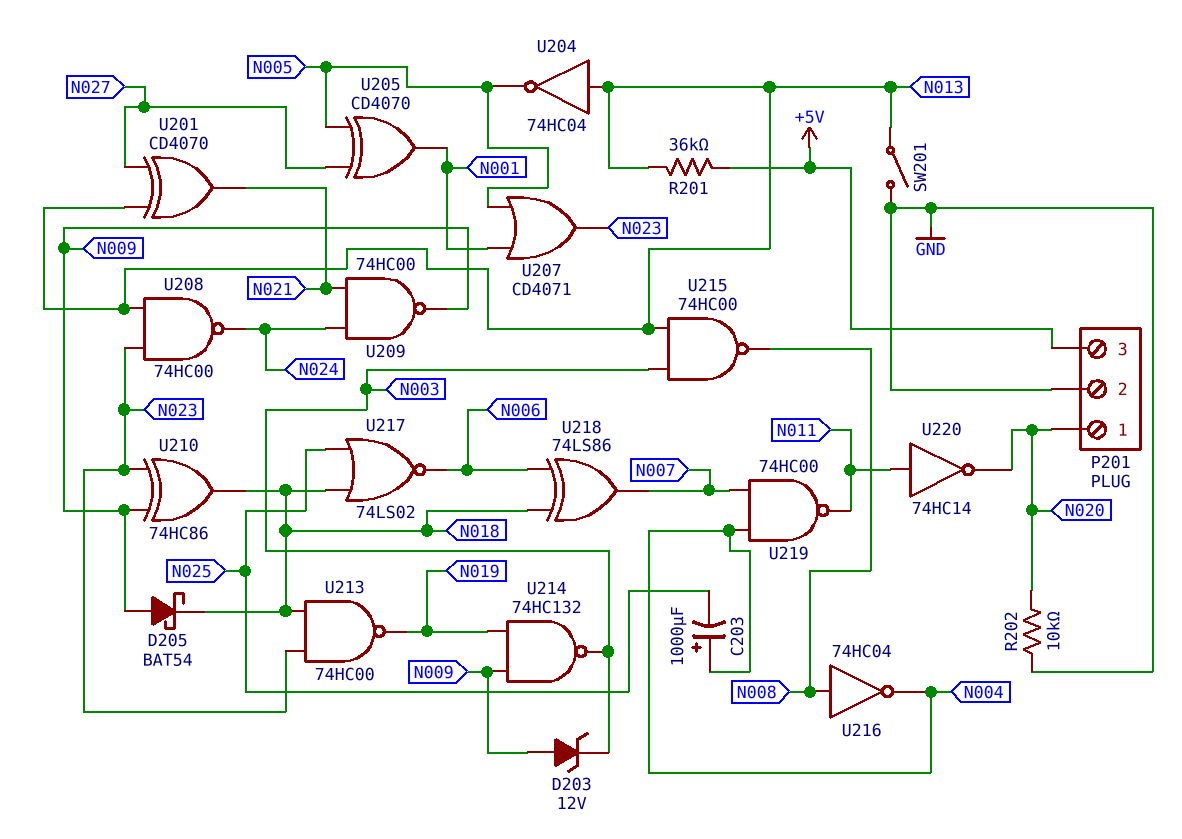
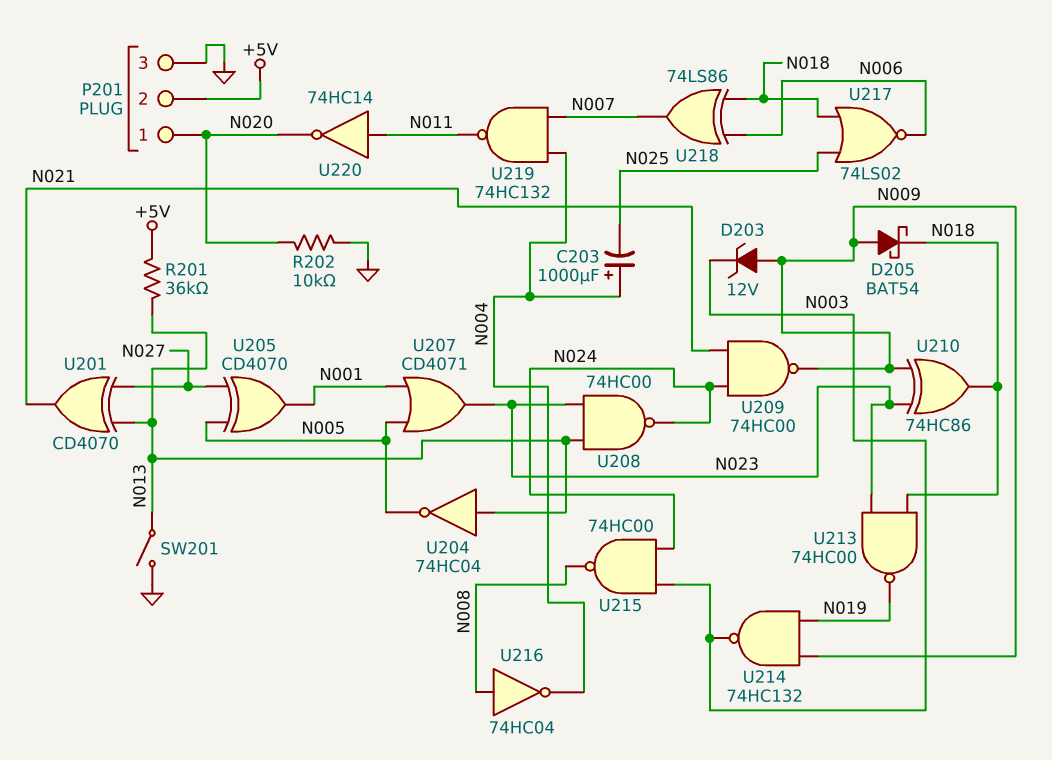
P201 pin 2: GND -> +5V
P201 pin 3: +5V -> GND
U215: NAND 74HC00 (in N003, in N013, out N008) -> NAND 74HC00 (in N003, in N024, out N008)
U219: NAND 74HC00 (in N004, in N007, out N011) -> NAND 74HC132 (in N004, in N007, out N011)

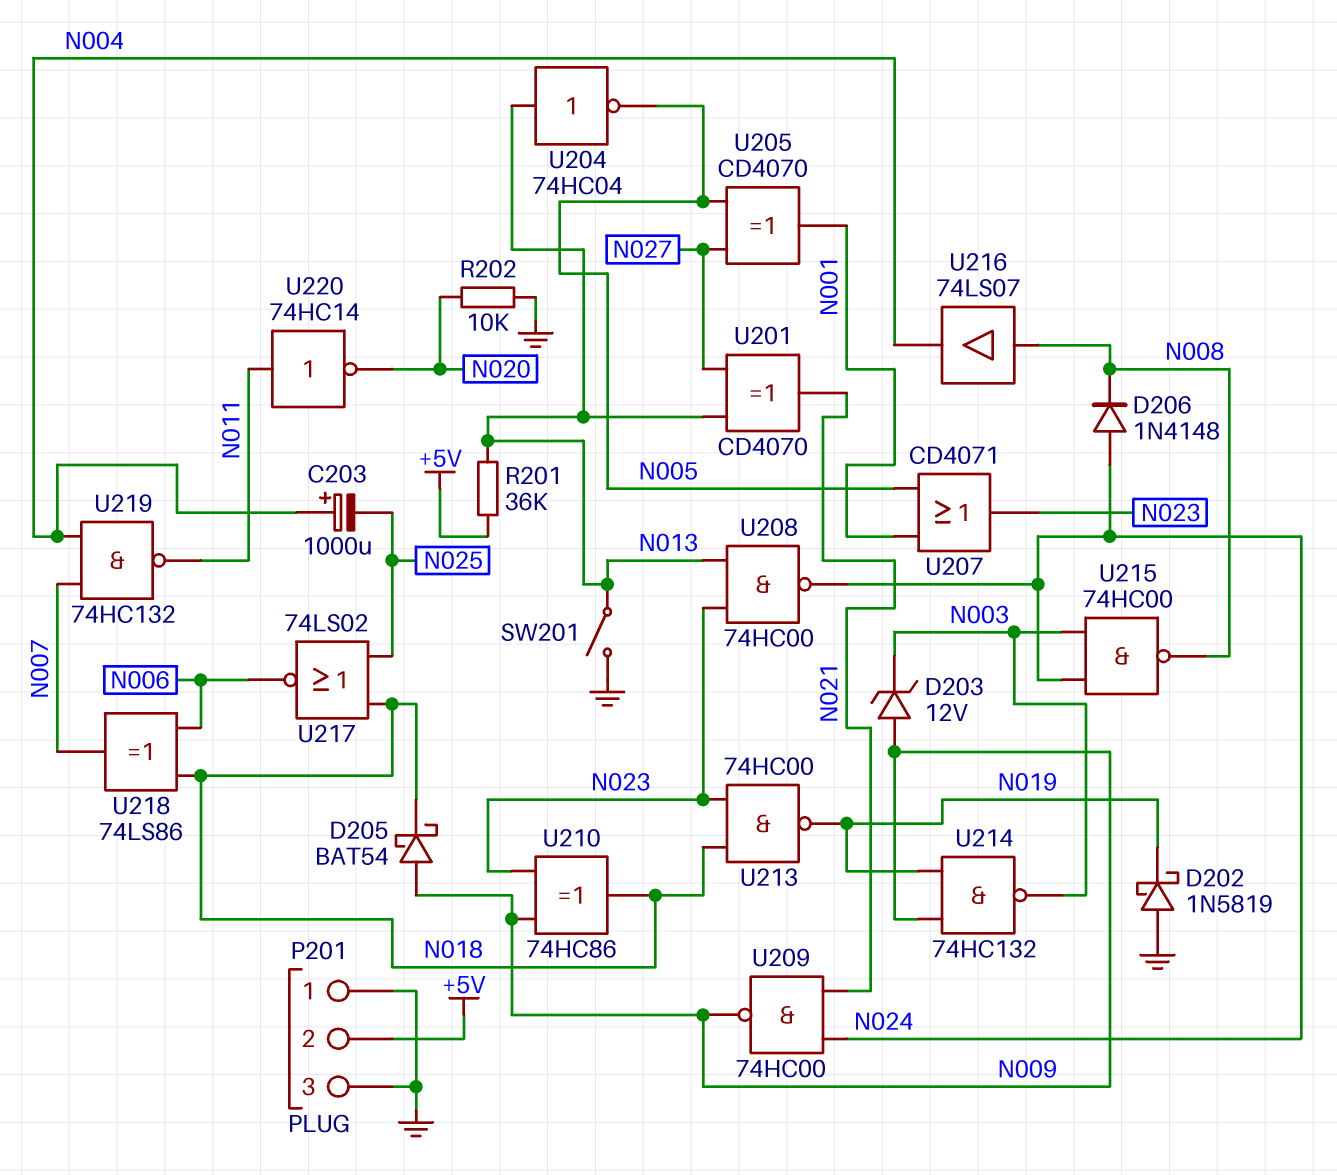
D202: none -> schottky 1N5819 (A GND, K N019)
D206: none -> diode 1N4148 (A N024, K N008)
P201 pin 1: N020 -> GND
U216: NOT 74HC04 (in N008, out N004) -> buffer 74LS07 (in N008, out N004)

